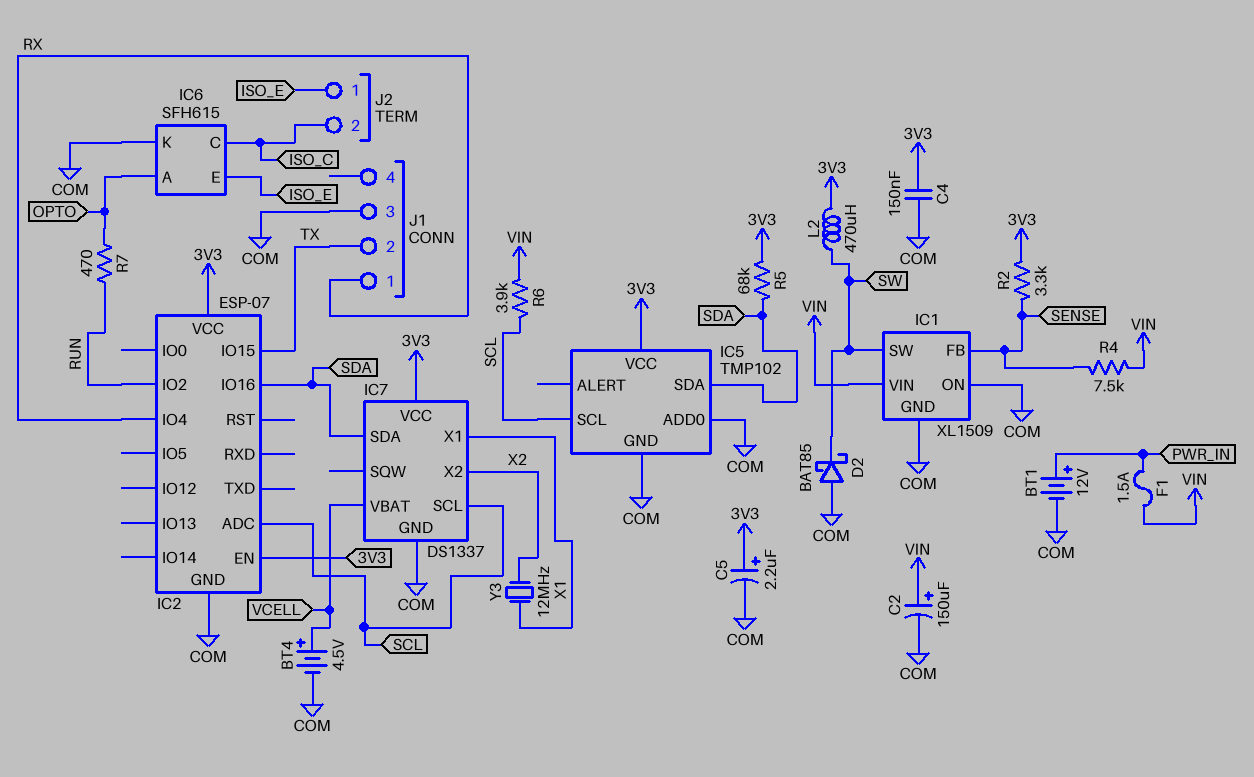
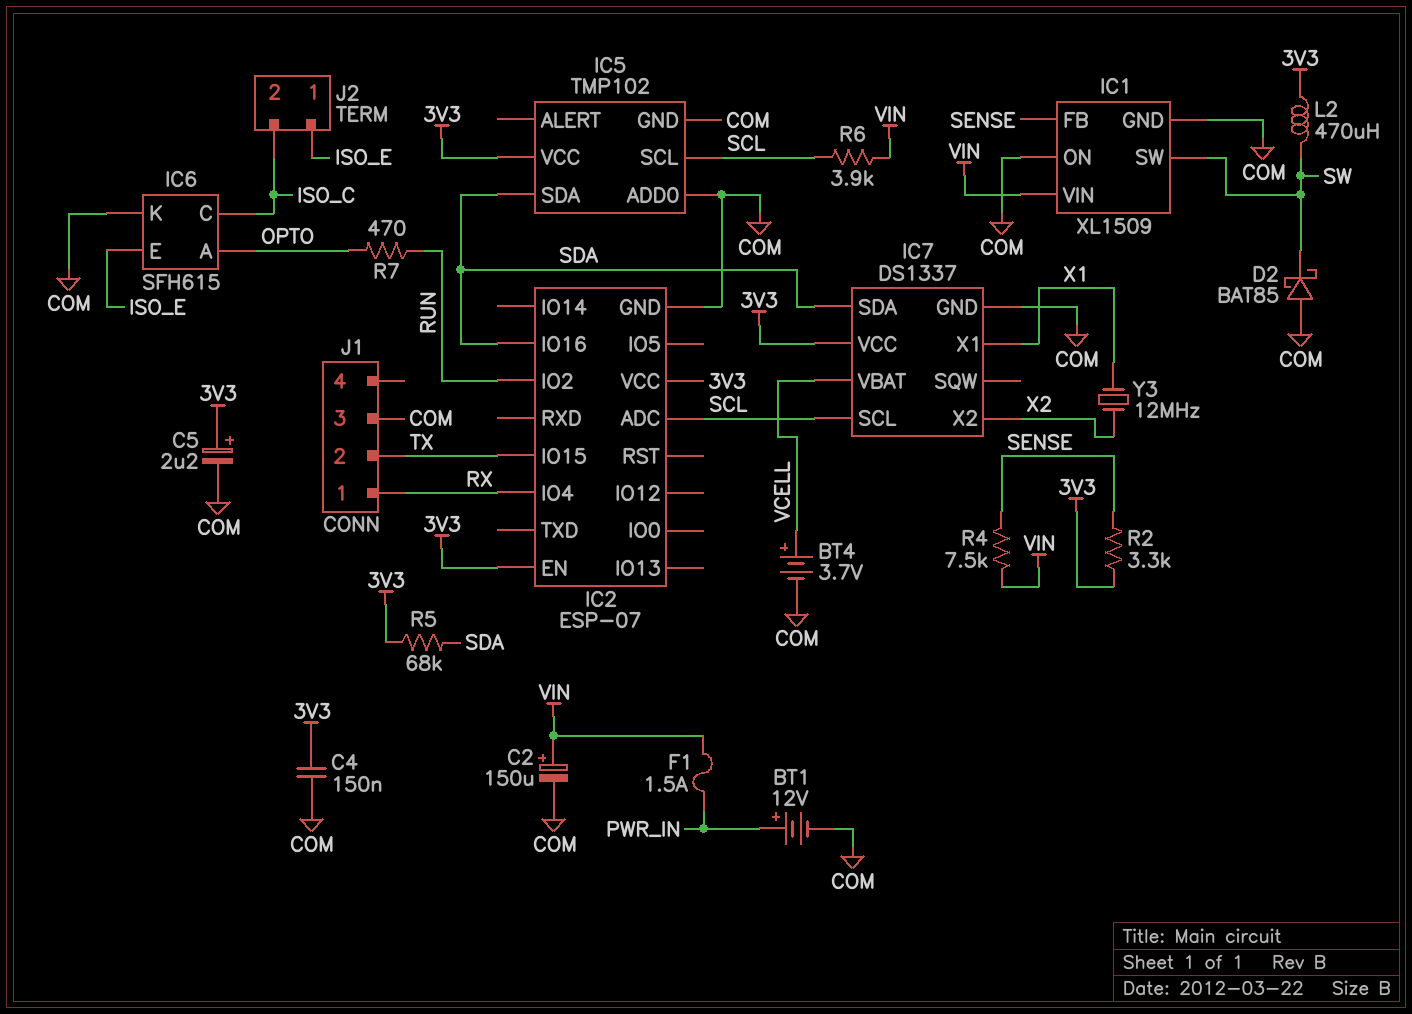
BT4: 4.5V (plus VCELL, minus COM) -> 3.7V (plus VCELL, minus COM)

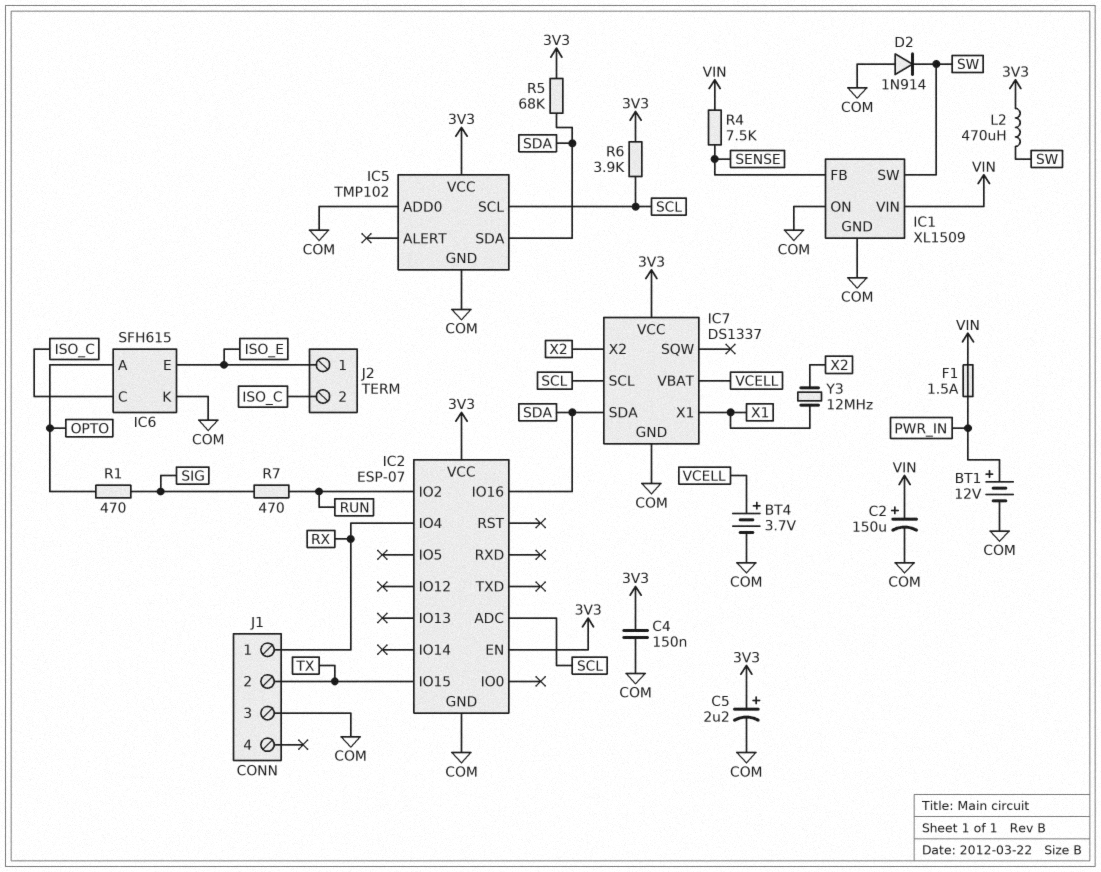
D2: schottky BAT85 (A COM, K SW) -> diode 1N914 (A COM, K SW)
R1: none -> 470 (OPTO, SIG)
R2: 3.3k (3V3, SENSE) -> none
R6: 3.9k (SCL, VIN) -> 3.9k (3V3, SCL)
R7: 470 (OPTO, RUN) -> 470 (RUN, SIG)

